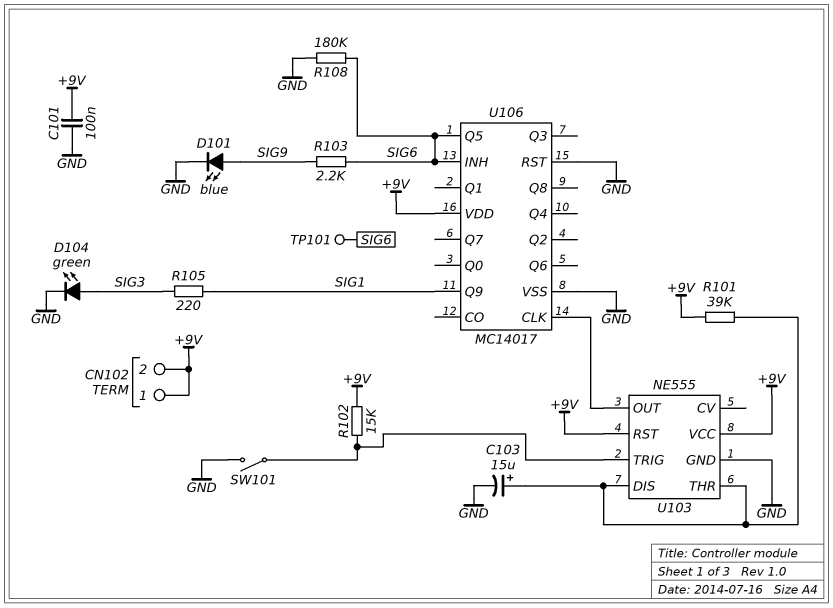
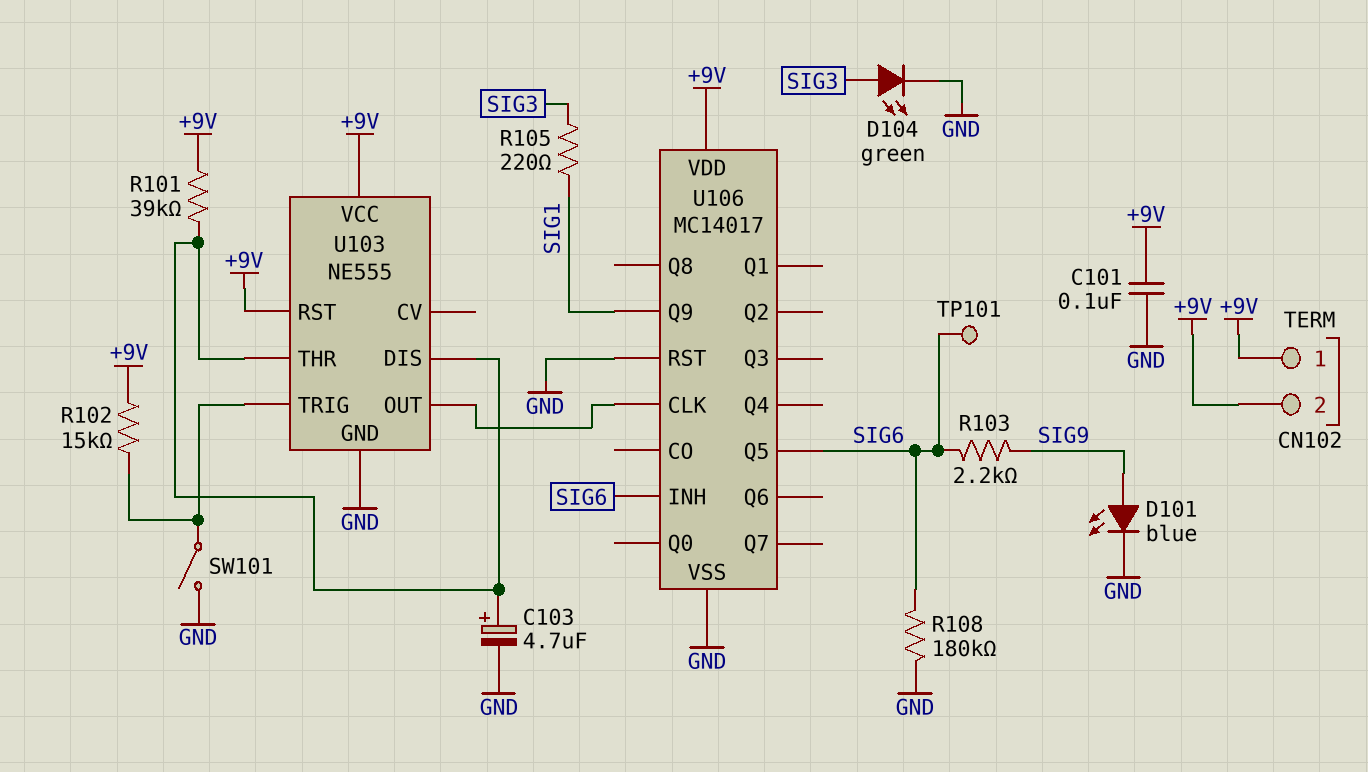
C103: 15uF (plus U103/DIS, minus GND) -> 4.7uF (plus U103/DIS, minus GND)

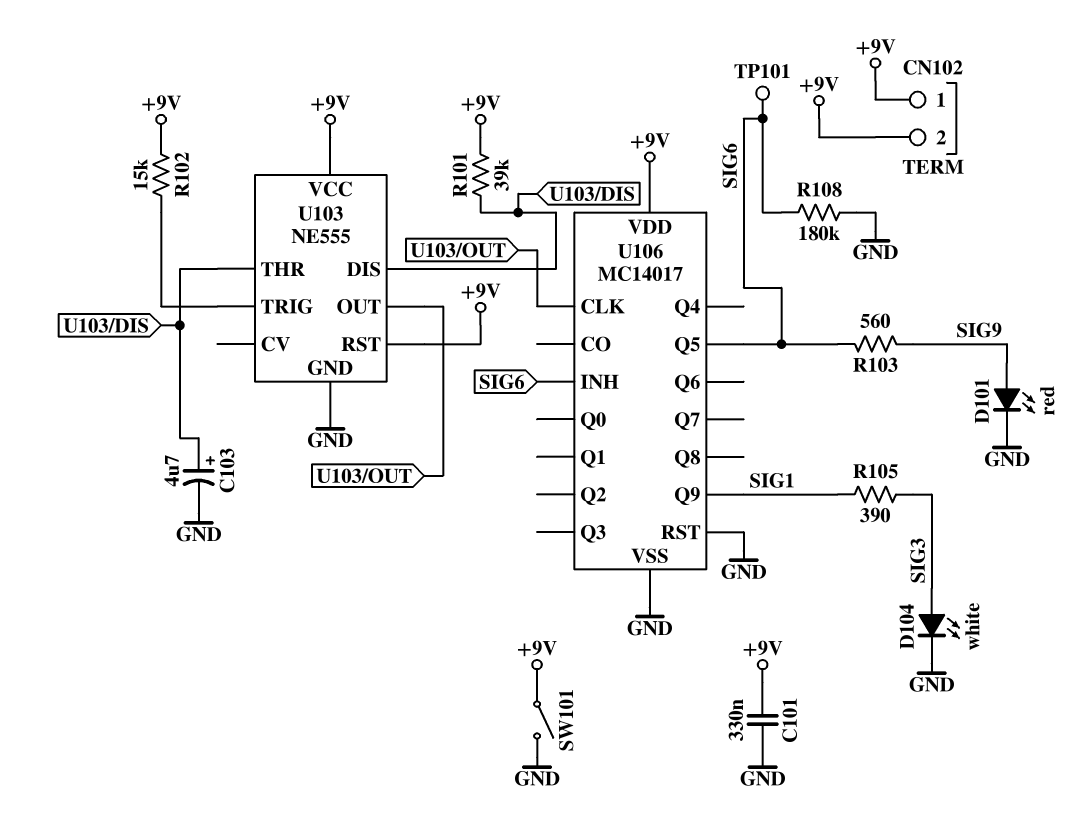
C101: 100nF (+9V, GND) -> 330nF (+9V, GND)
D101: LED blue (A SIG9, K GND) -> LED red (A SIG9, K GND)
D104: LED green (A SIG3, K GND) -> LED white (A SIG3, K GND)
R103: 2.2k (SIG6, SIG9) -> 560 (SIG6, SIG9)
R105: 220 (SIG1, SIG3) -> 390 (SIG1, SIG3)
SW101: switch (GND, U103/TRIG) -> switch (+9V, GND)

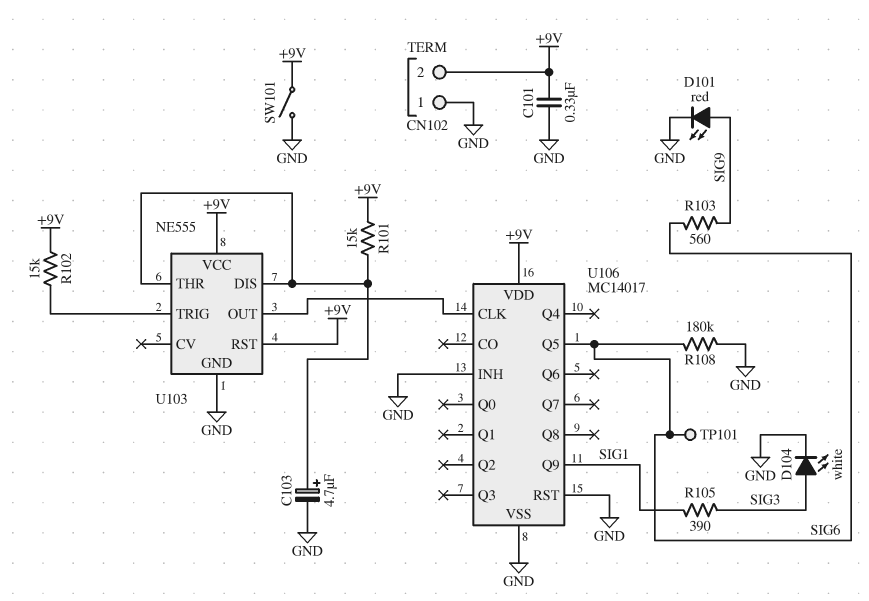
CN102 pin 1: +9V -> GND
R101: 39k (+9V, U103/DIS) -> 15k (+9V, U103/DIS)
U106 pin INH: SIG6 -> GND

